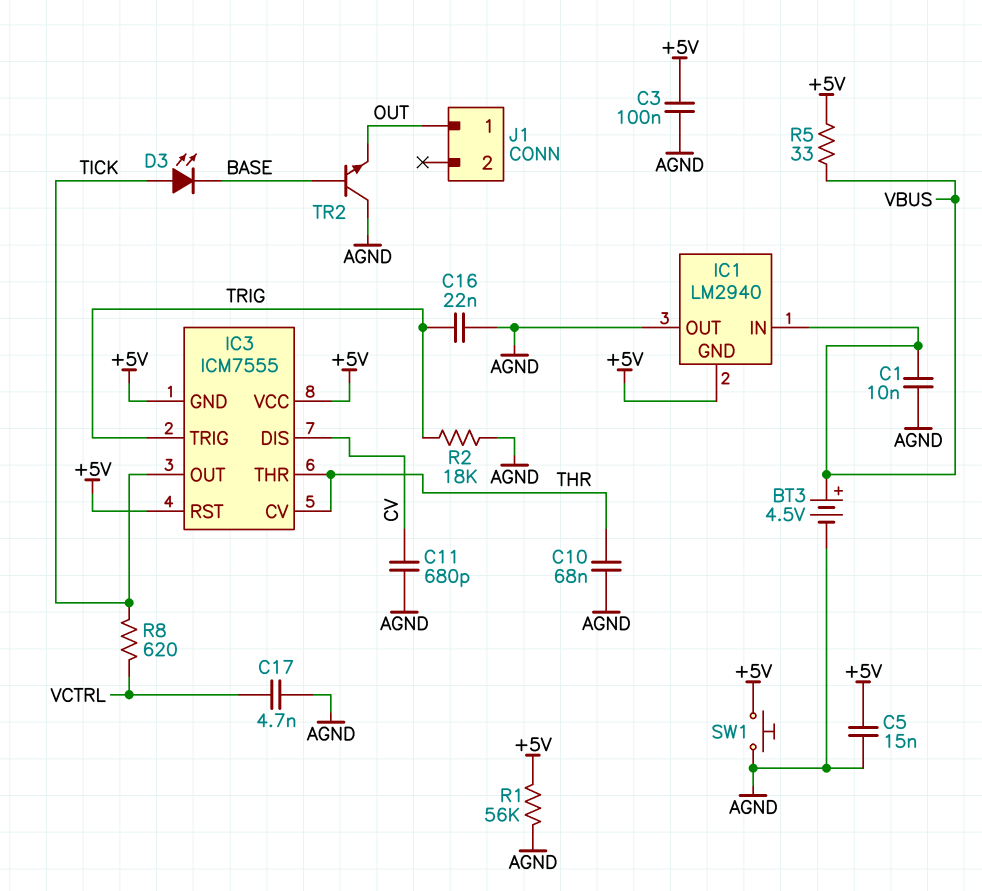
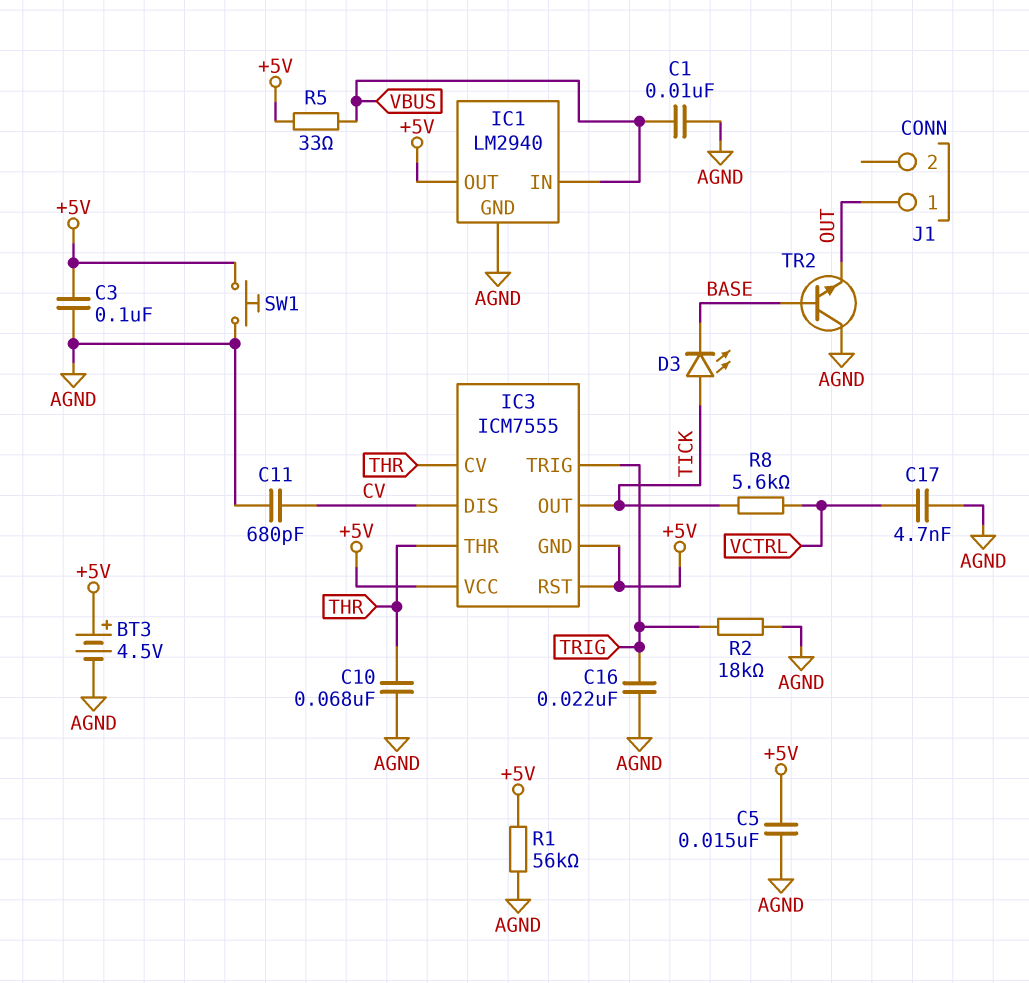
BT3: 4.5V (plus VBUS, minus AGND) -> 4.5V (plus +5V, minus AGND)
IC1 pin GND: +5V -> AGND
IC1 pin OUT: AGND -> +5V
R8: 620 (TICK, VCTRL) -> 5.6k (TICK, VCTRL)

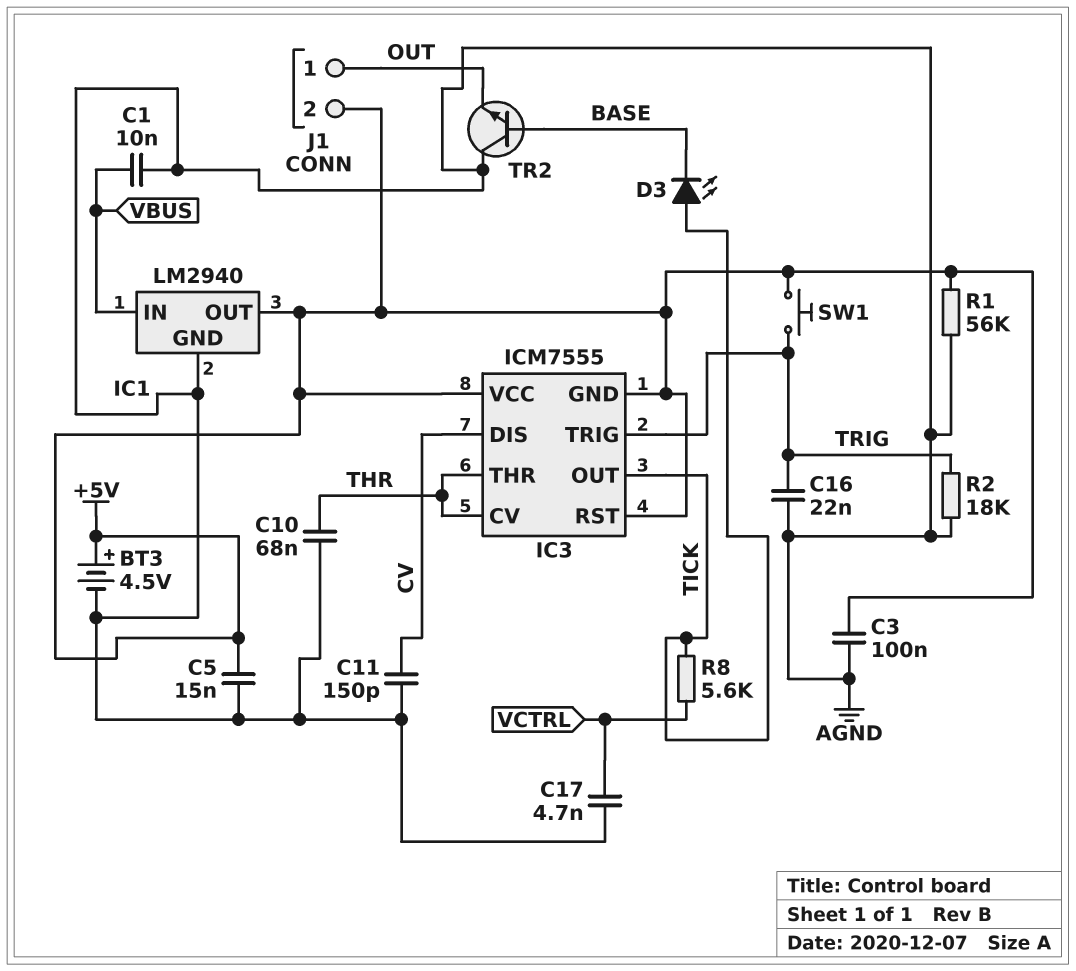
C11: 680pF (AGND, CV) -> 150pF (AGND, CV)
J1 pin 2: none -> +5V
R5: 33 (+5V, VBUS) -> none
SW1: button (+5V, AGND) -> button (+5V, TRIG)

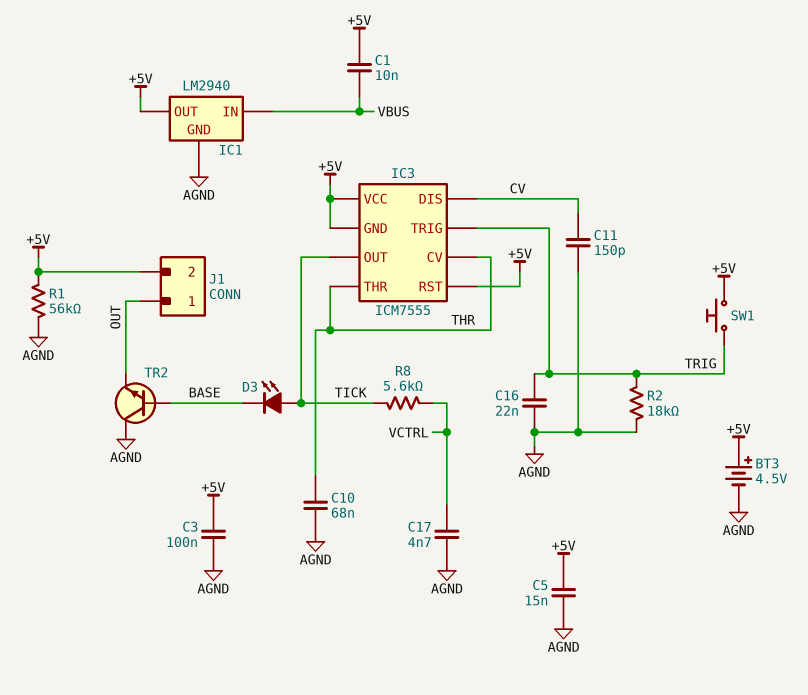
C1: 10nF (AGND, VBUS) -> 10nF (+5V, VBUS)

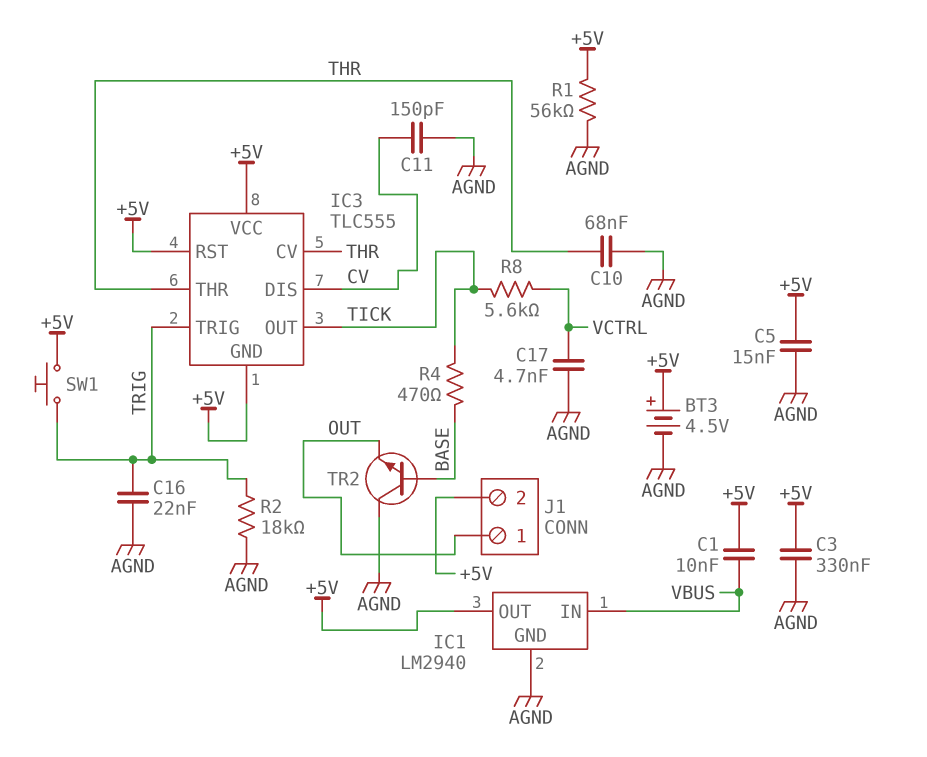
C3: 100nF (+5V, AGND) -> 330nF (+5V, AGND)
D3: LED (A TICK, K BASE) -> none
IC3: ICM7555 -> TLC555
R4: none -> 470 (BASE, TICK)

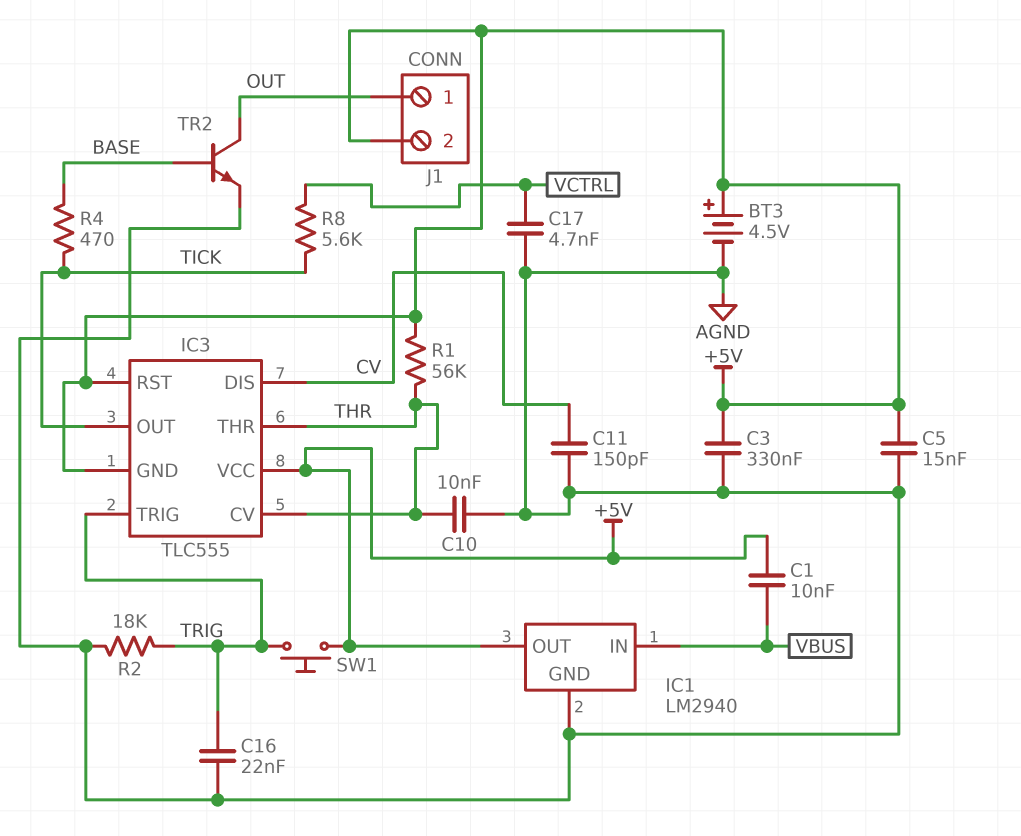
C10: 68nF (AGND, THR) -> 10nF (AGND, THR)
R1: 56k (+5V, AGND) -> 56k (+5V, THR)
TR2: NPN (B BASE, C AGND, E OUT) -> NPN (B BASE, C OUT, E AGND)

